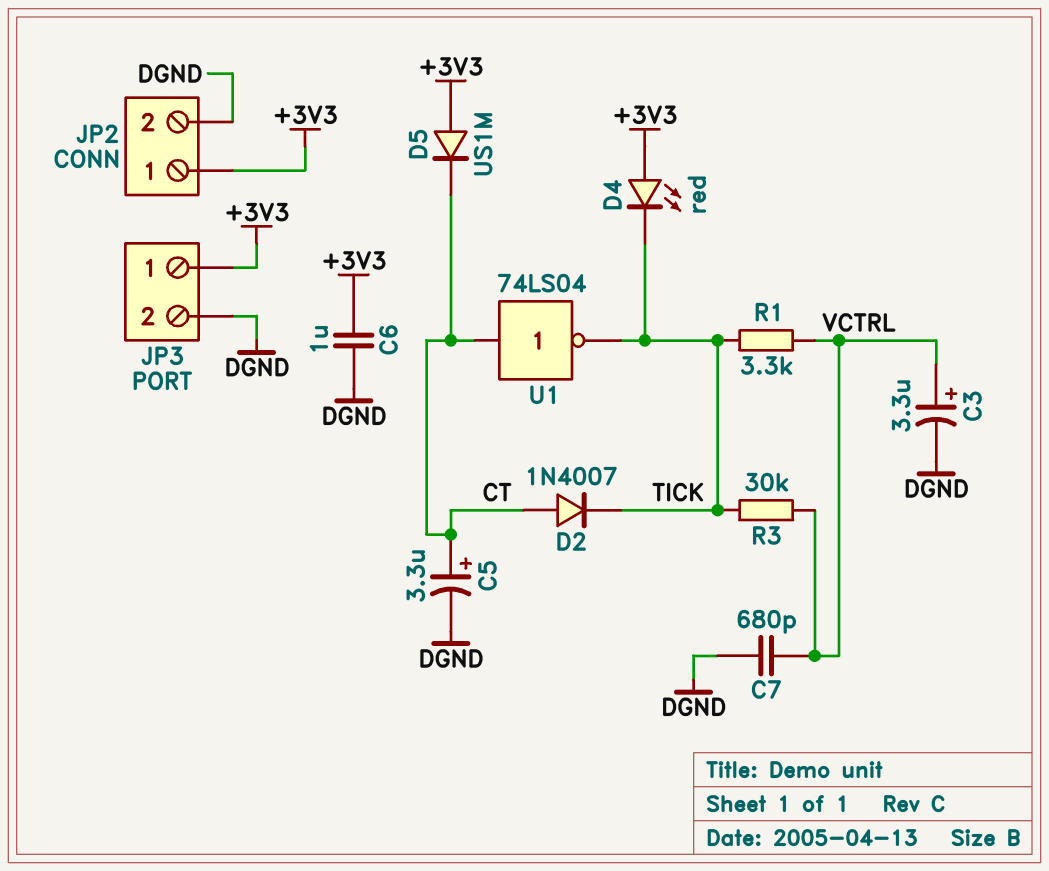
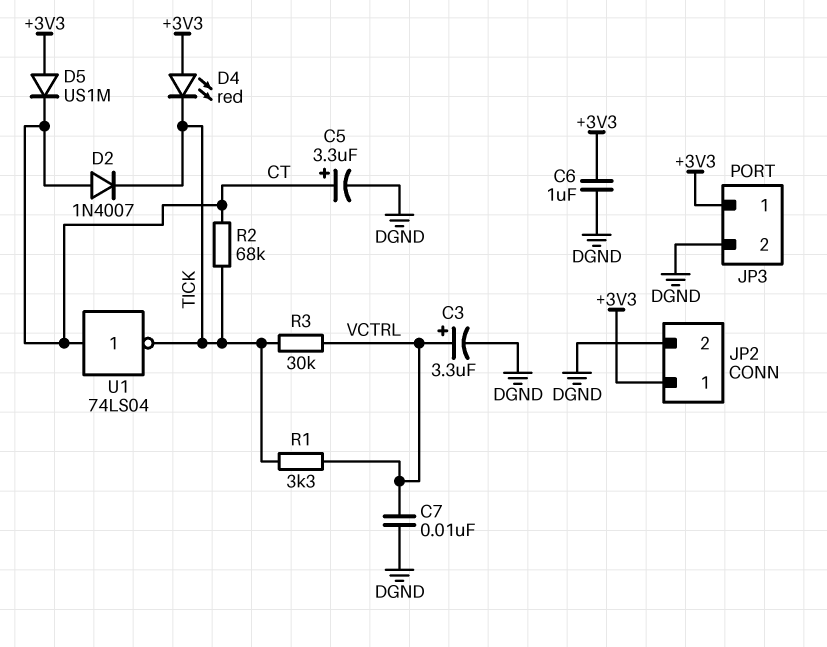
C7: 680pF (DGND, VCTRL) -> 10nF (DGND, VCTRL)
R2: none -> 68k (CT, TICK)

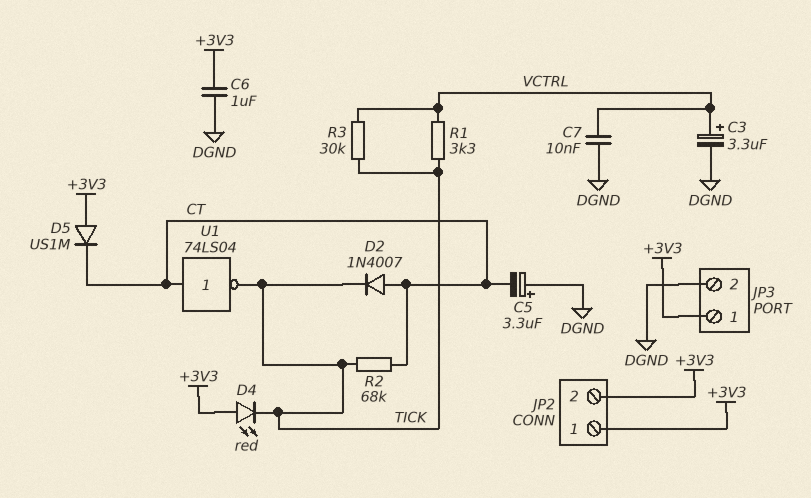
C5: 3.3uF (plus CT, minus DGND) -> 3.3uF (plus DGND, minus CT)
JP2 pin 2: DGND -> +3V3

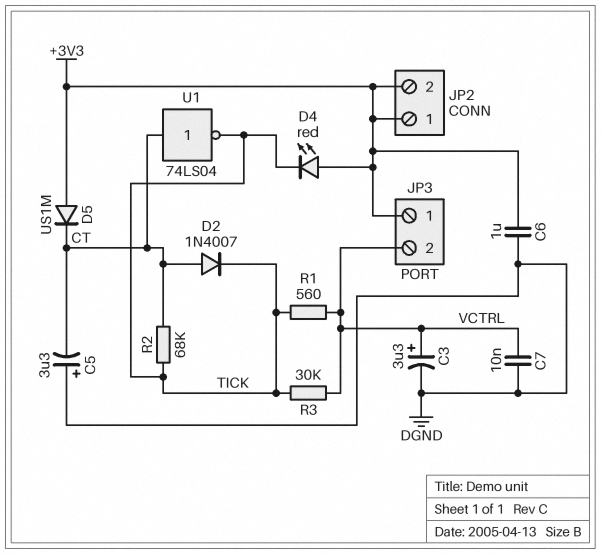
JP3 pin 2: DGND -> VCTRL
R1: 3.3k (TICK, VCTRL) -> 560 (TICK, VCTRL)

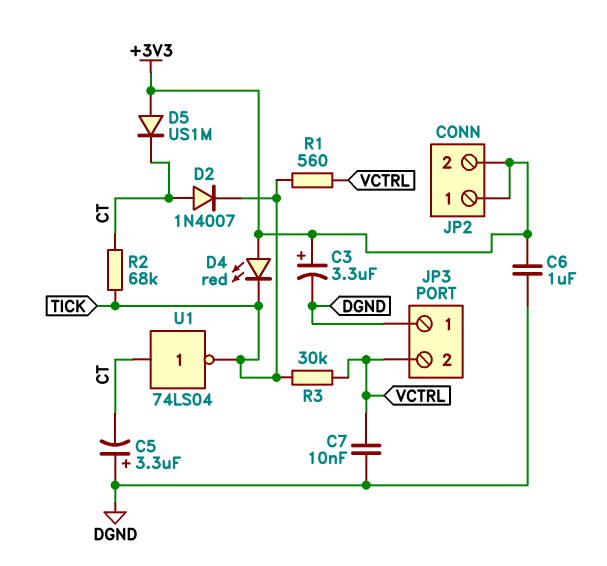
C3: 3.3uF (plus VCTRL, minus DGND) -> 3.3uF (plus +3V3, minus DGND)
JP3 pin 1: +3V3 -> DGND

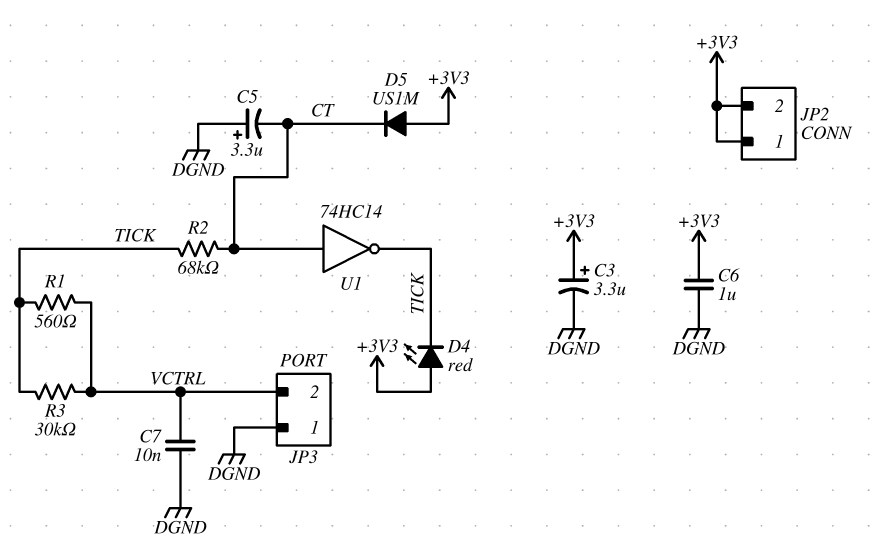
D2: diode 1N4007 (A CT, K TICK) -> none
U1: NOT 74LS04 (in CT, out TICK) -> NOT 74HC14 (in CT, out TICK)

